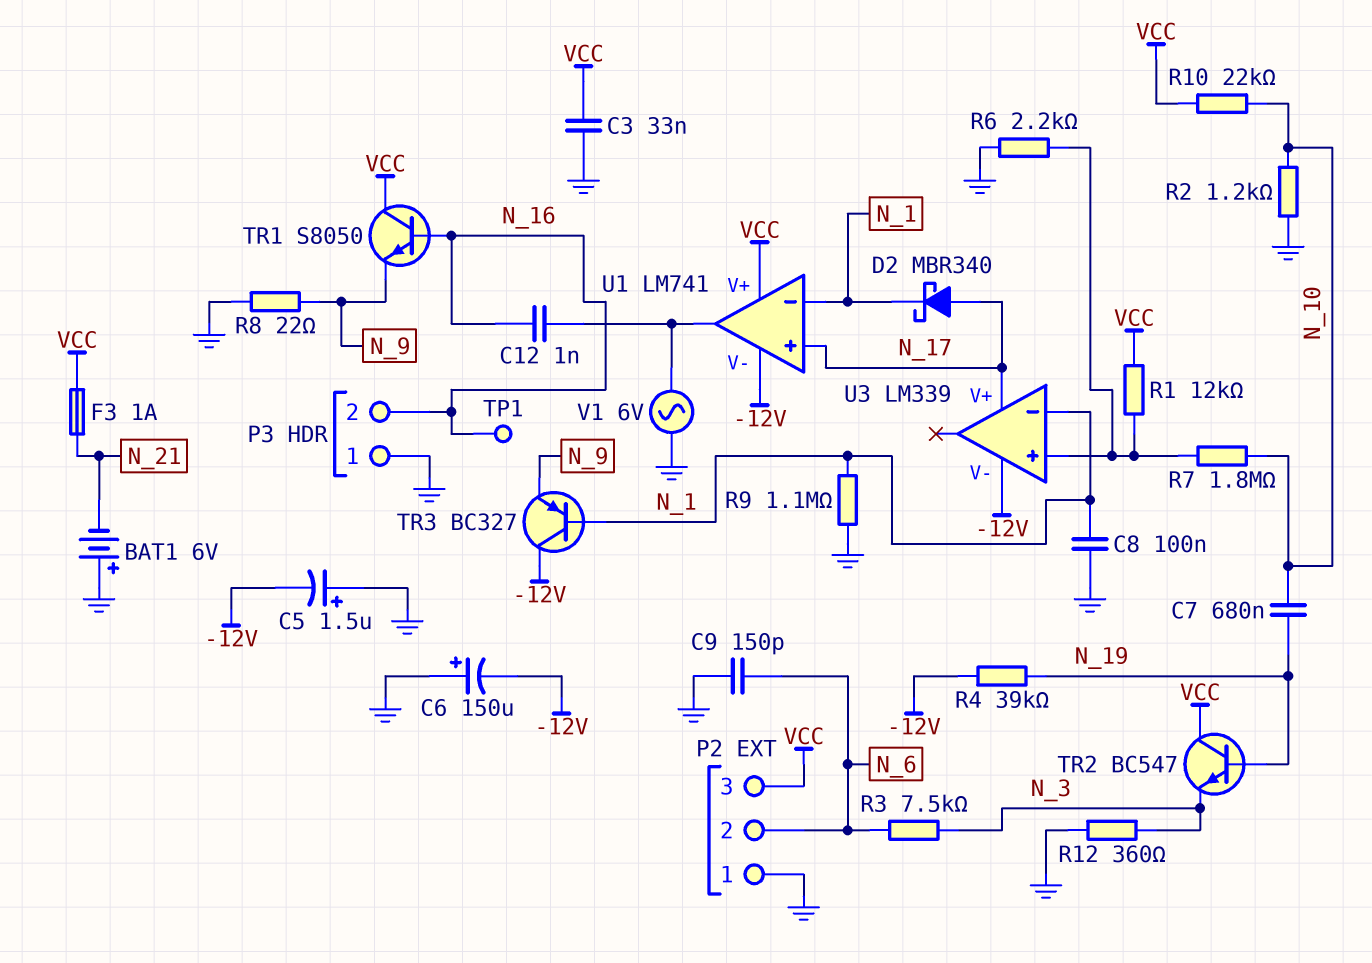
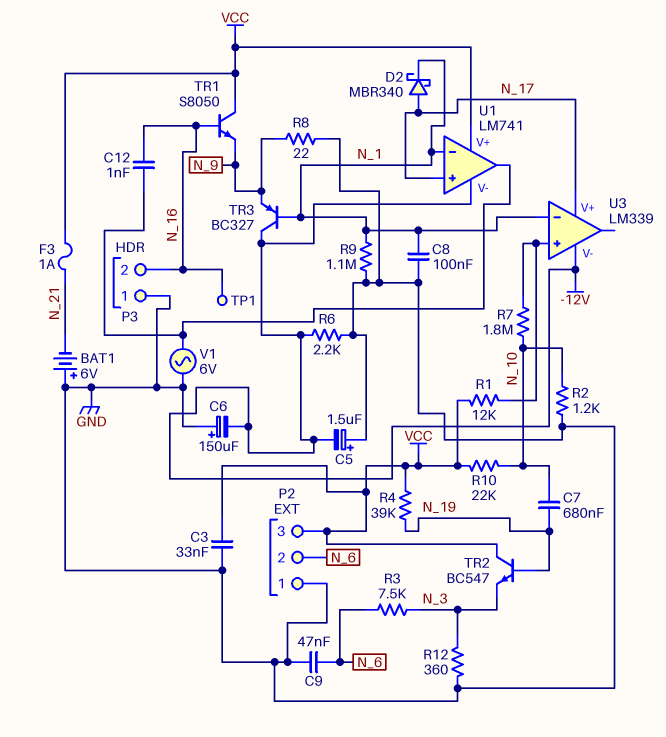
C9: 150pF (GND, N_6) -> 47nF (GND, N_6)
R4: 39k (-12V, N_19) -> 39k (N_19, VCC)
R6: 2.2k (GND, U3/in+) -> 2.2k (-12V, GND)

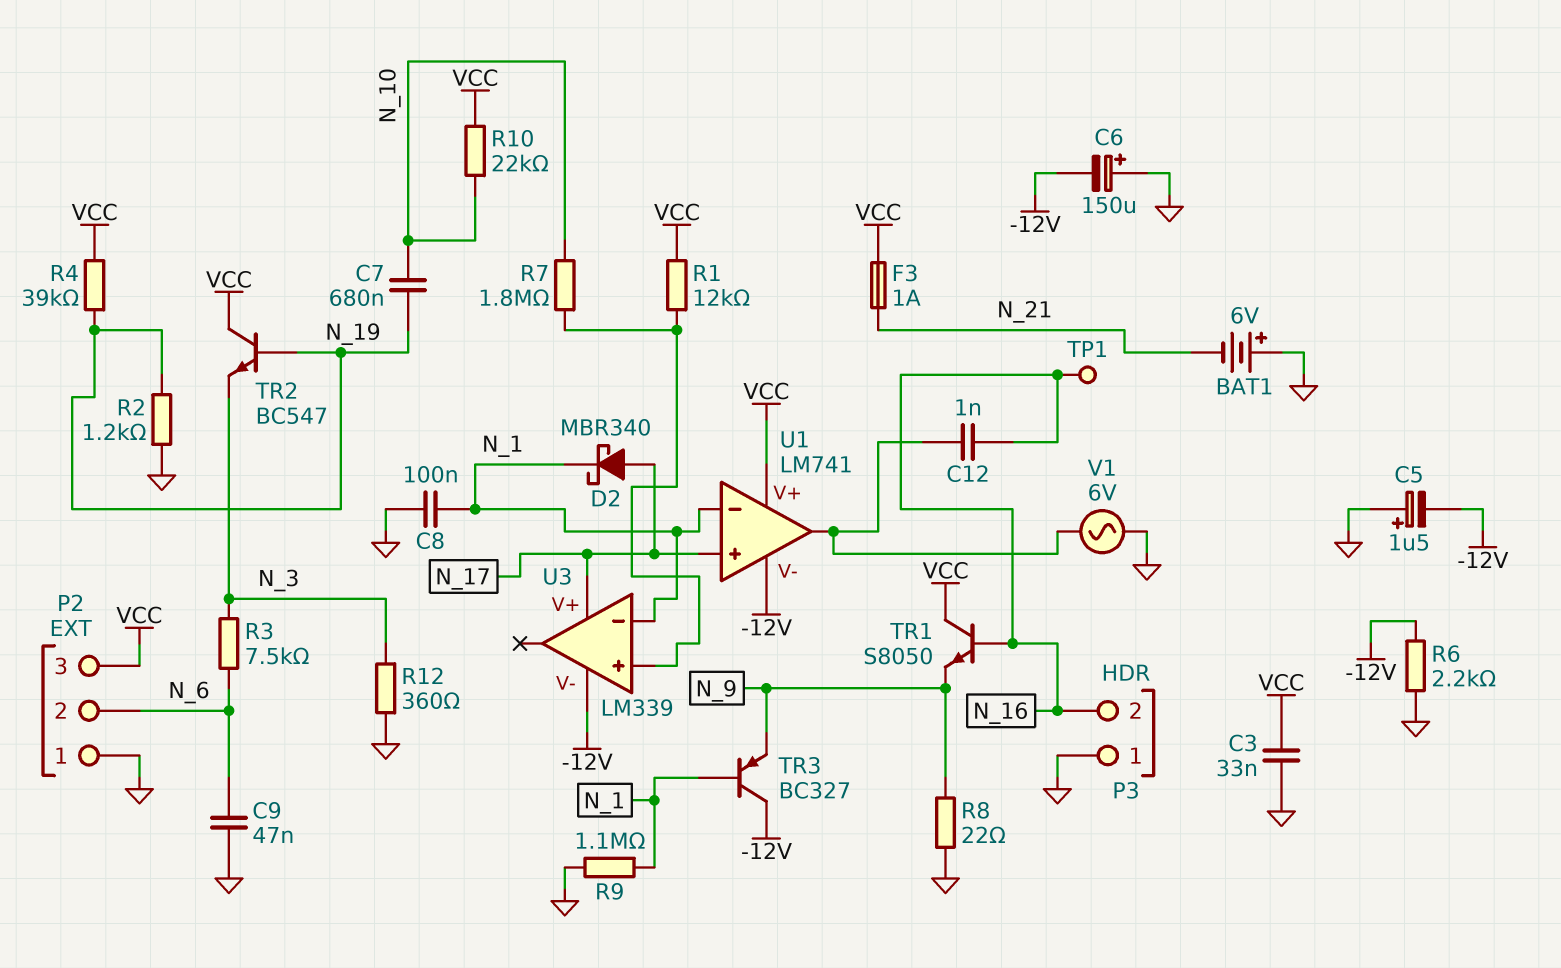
R2: 1.2k (GND, N_10) -> 1.2k (GND, N_19)

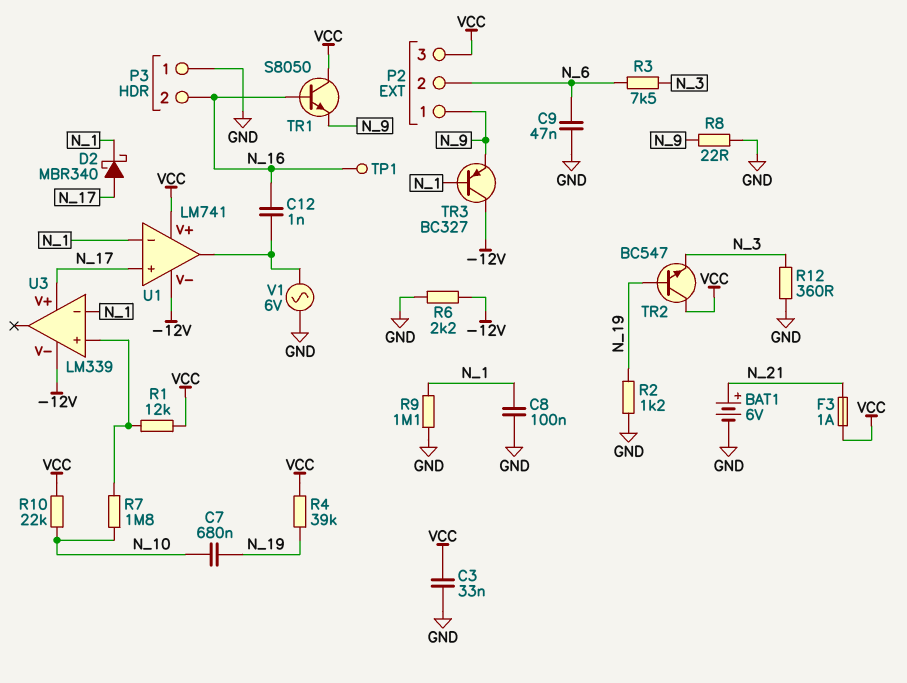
BAT1: 6V (plus GND, minus N_21) -> 6V (plus N_21, minus GND)
C5: 1.5uF (plus GND, minus -12V) -> none
C6: 150uF (plus GND, minus -12V) -> none
P2 pin 1: GND -> N_9

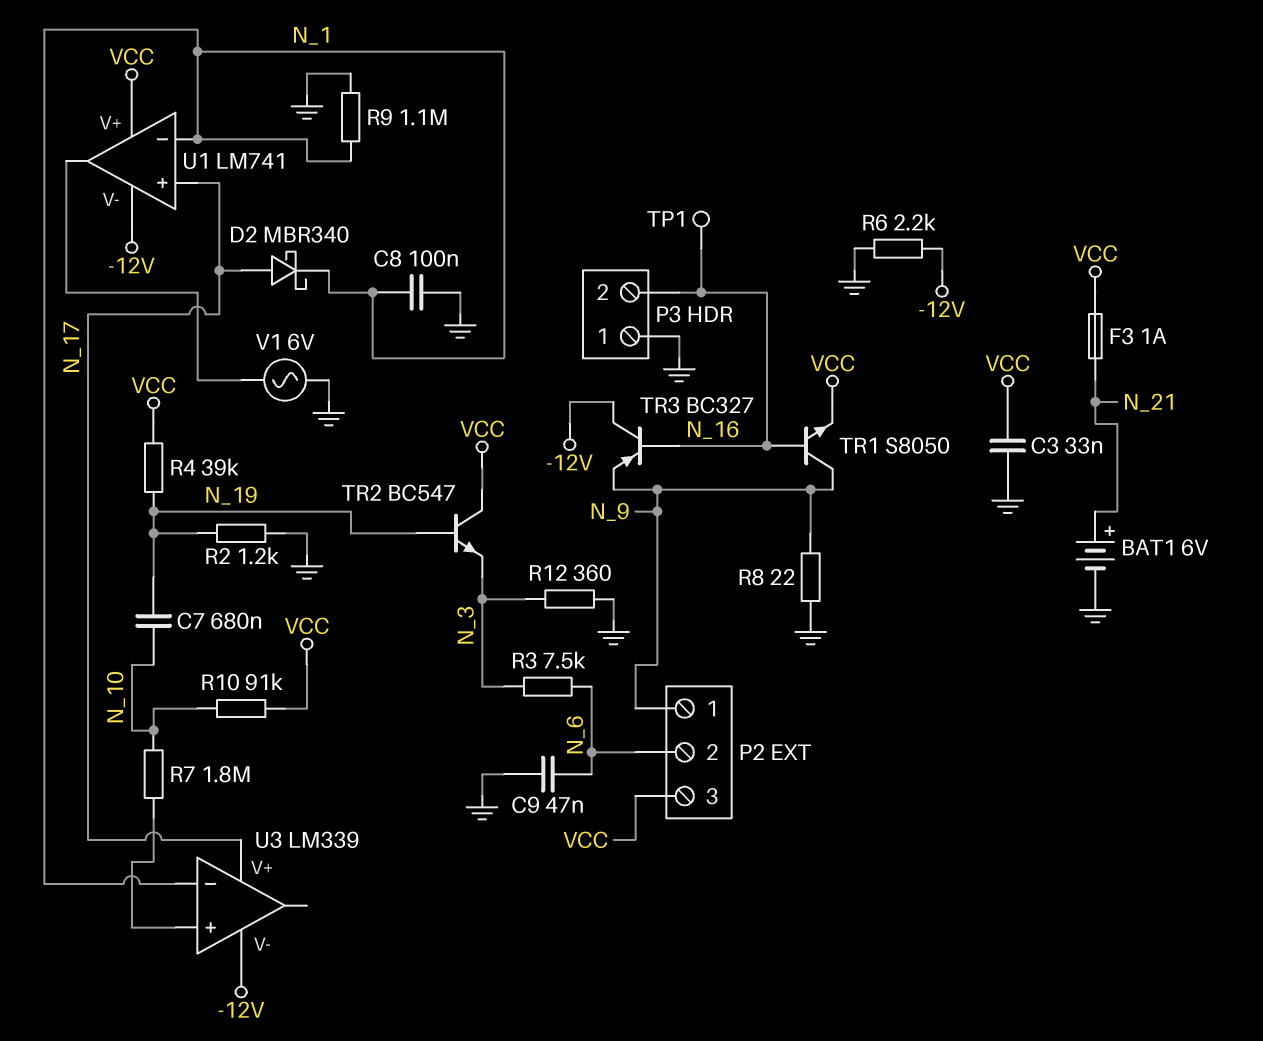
C12: 1nF (N_16, U1/out) -> none
R1: 12k (U3/in+, VCC) -> none
R10: 22k (N_10, VCC) -> 91k (N_10, VCC)
TR1: NPN S8050 (B N_16, C VCC, E N_9) -> NPN S8050 (B N_16, C N_9, E VCC)
TR3: PNP BC327 (B N_1, C -12V, E N_9) -> PNP BC327 (B N_16, C -12V, E N_9)

